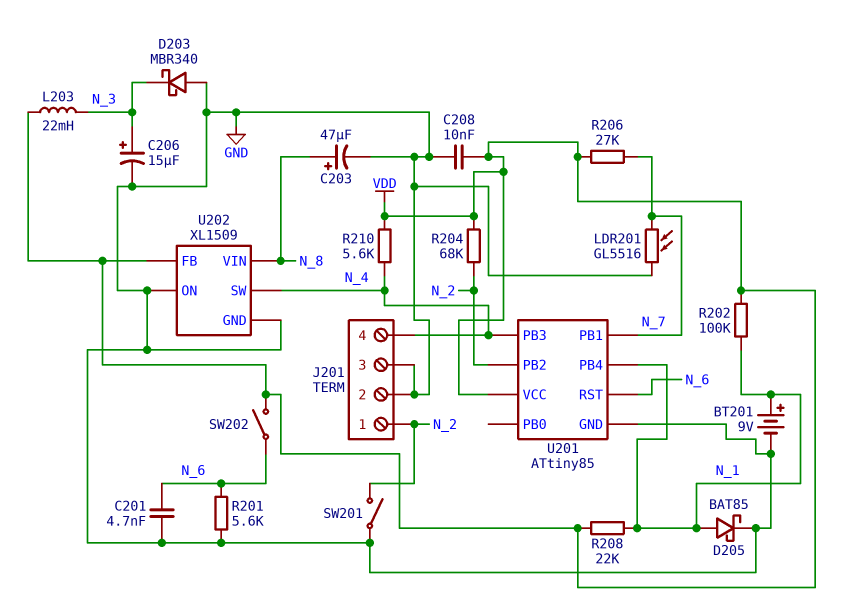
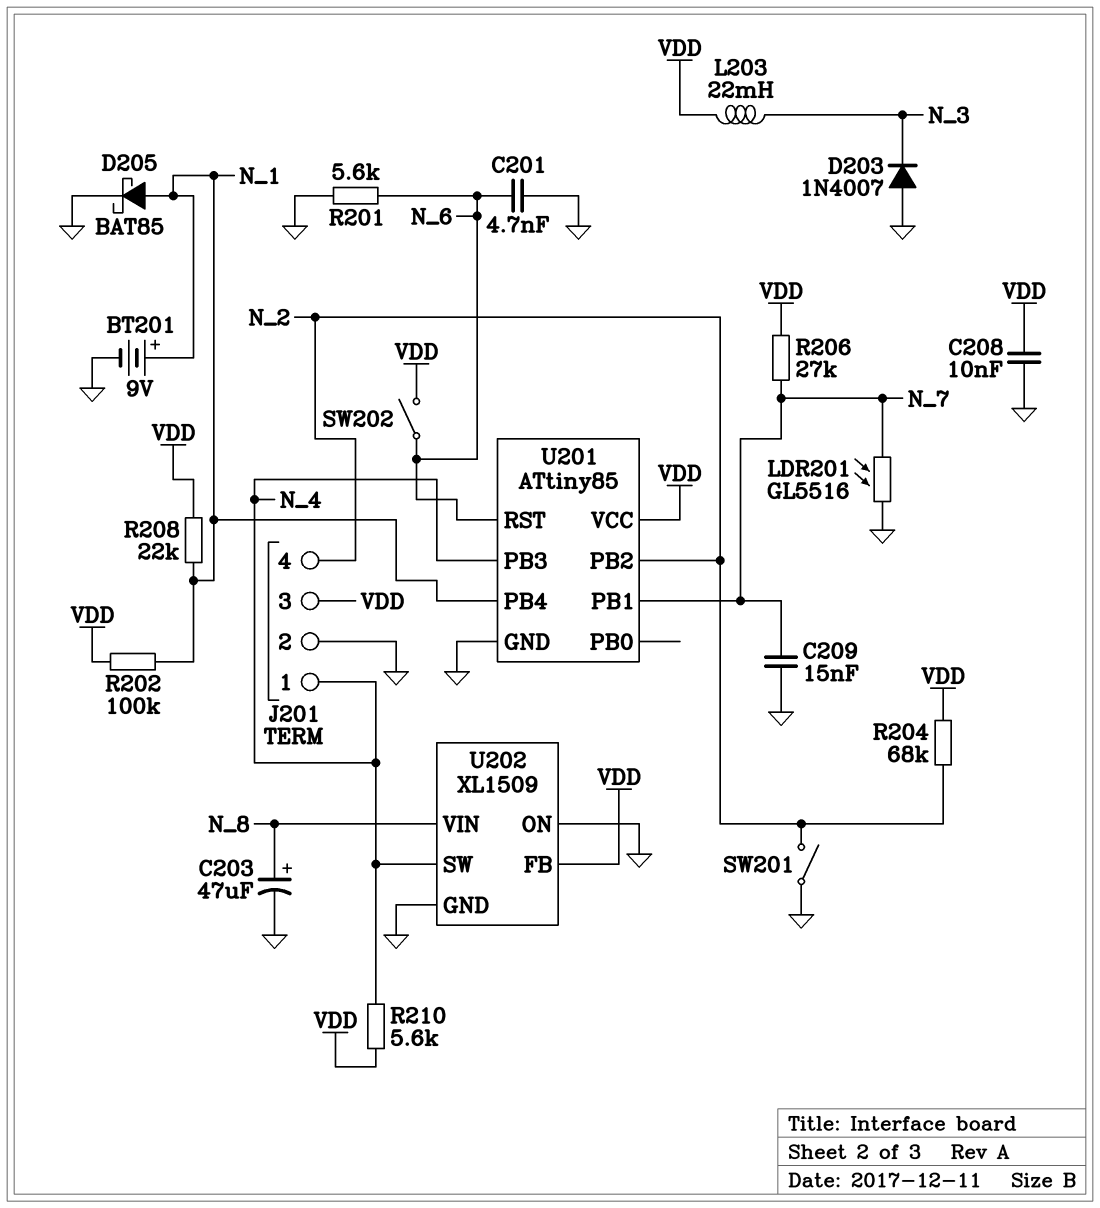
C206: 15uF (plus N_3, minus GND) -> none
C209: none -> 15nF (GND, N_7)
D203: schottky MBR340 (A GND, K N_3) -> diode 1N4007 (A GND, K N_3)
J201 pin 1: N_2 -> N_4
J201 pin 3: GND -> VDD
J201 pin 4: N_4 -> N_2

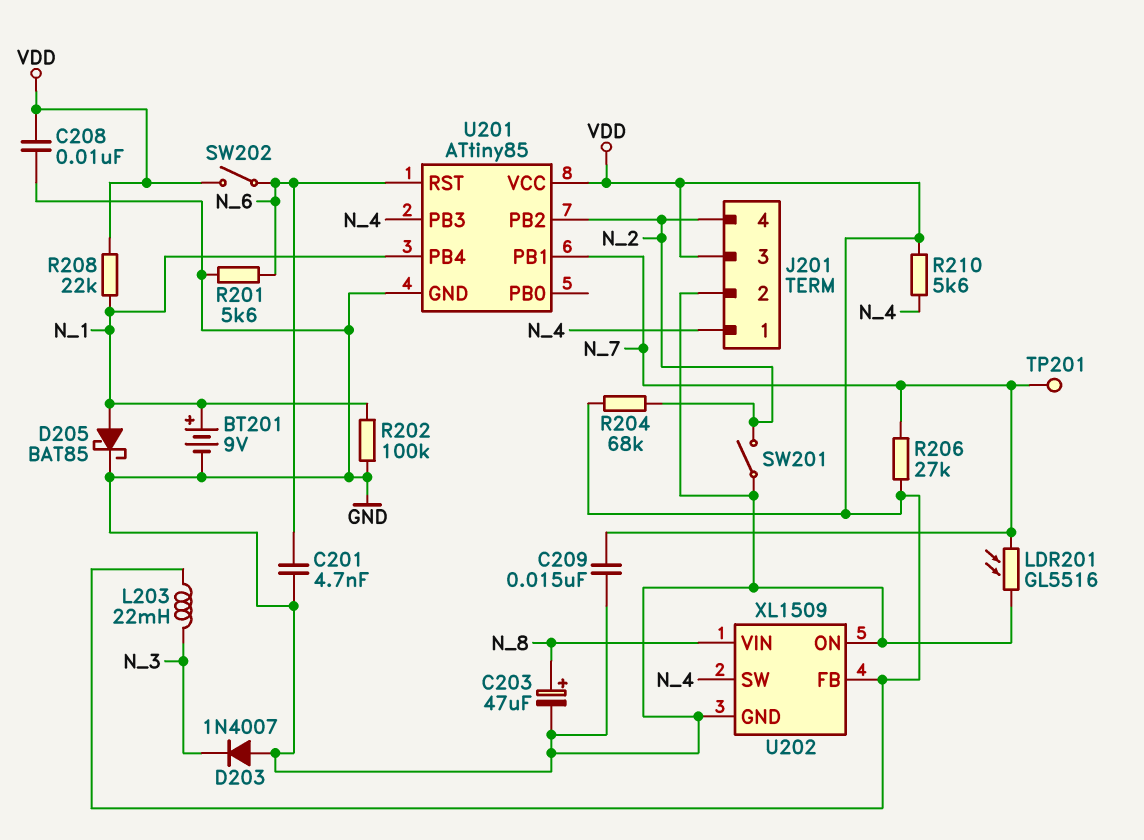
R202: 100k (N_1, VDD) -> 100k (GND, N_1)
TP201: none -> test point (N_7)

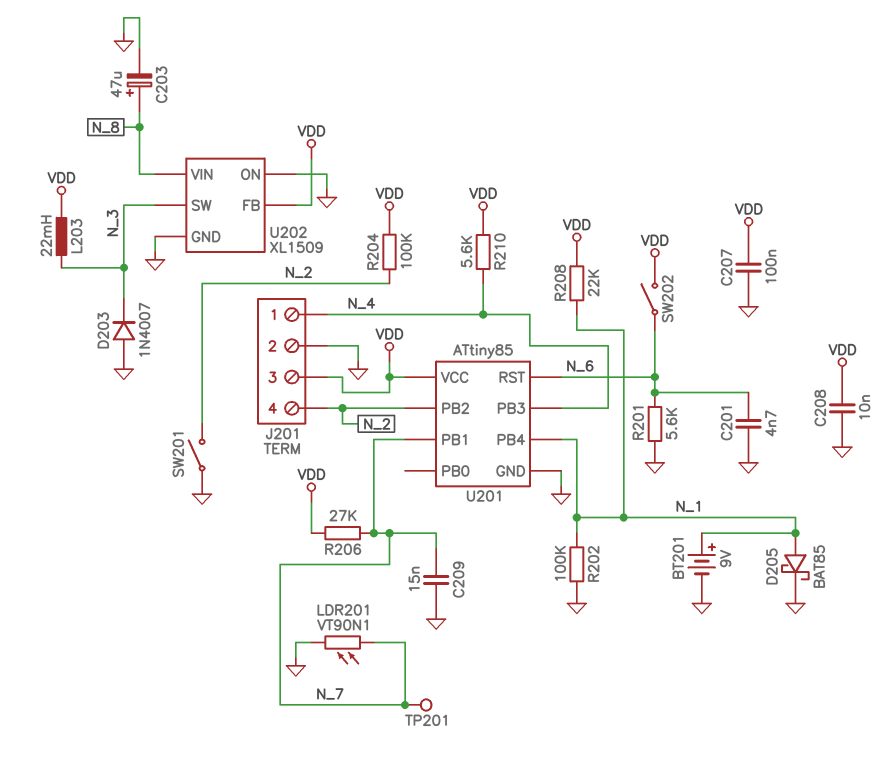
C207: none -> 100nF (GND, VDD)
LDR201: GL5516 (GND, N_7) -> VT90N1 (GND, N_7)
R204: 68k (N_2, VDD) -> 100k (N_2, VDD)
U202 pin SW: N_4 -> N_3

